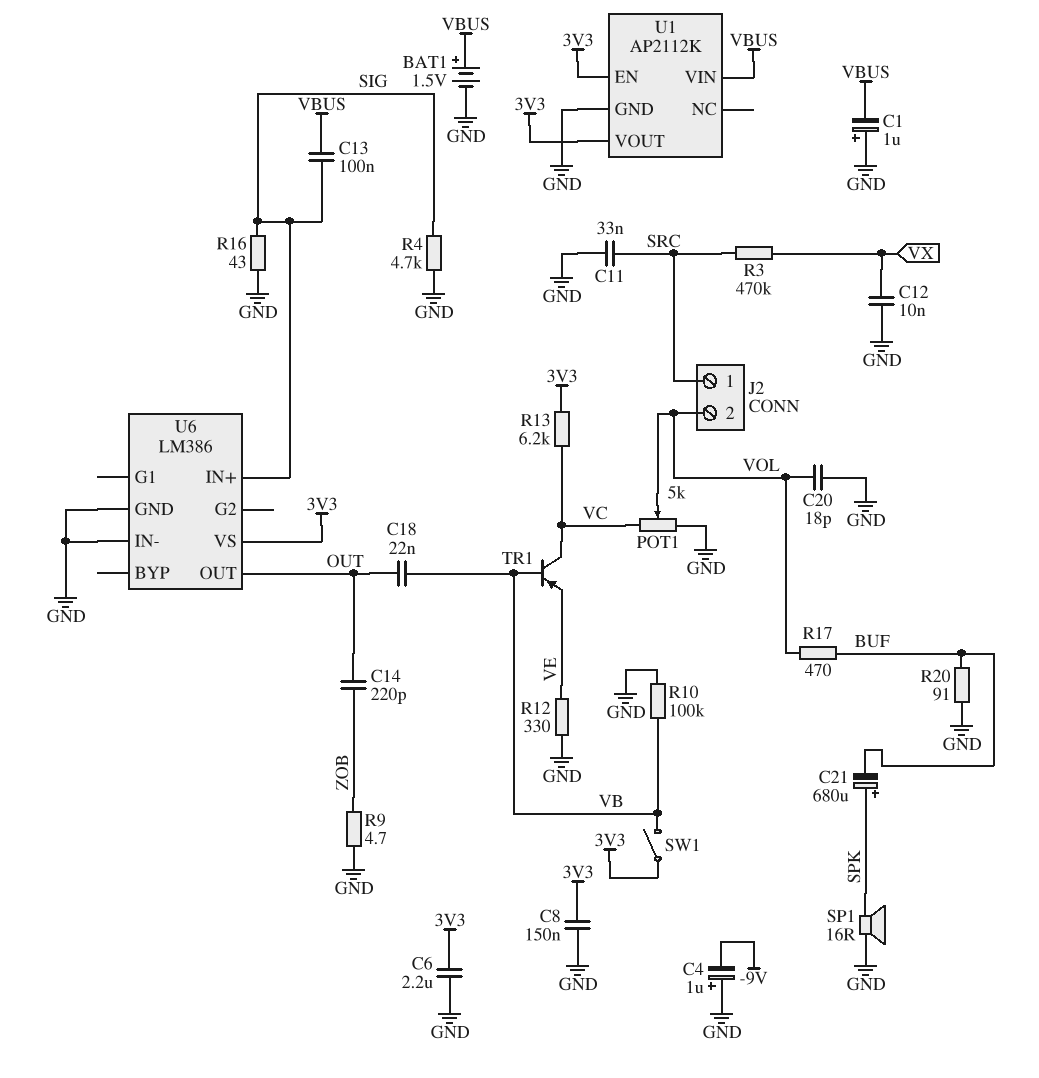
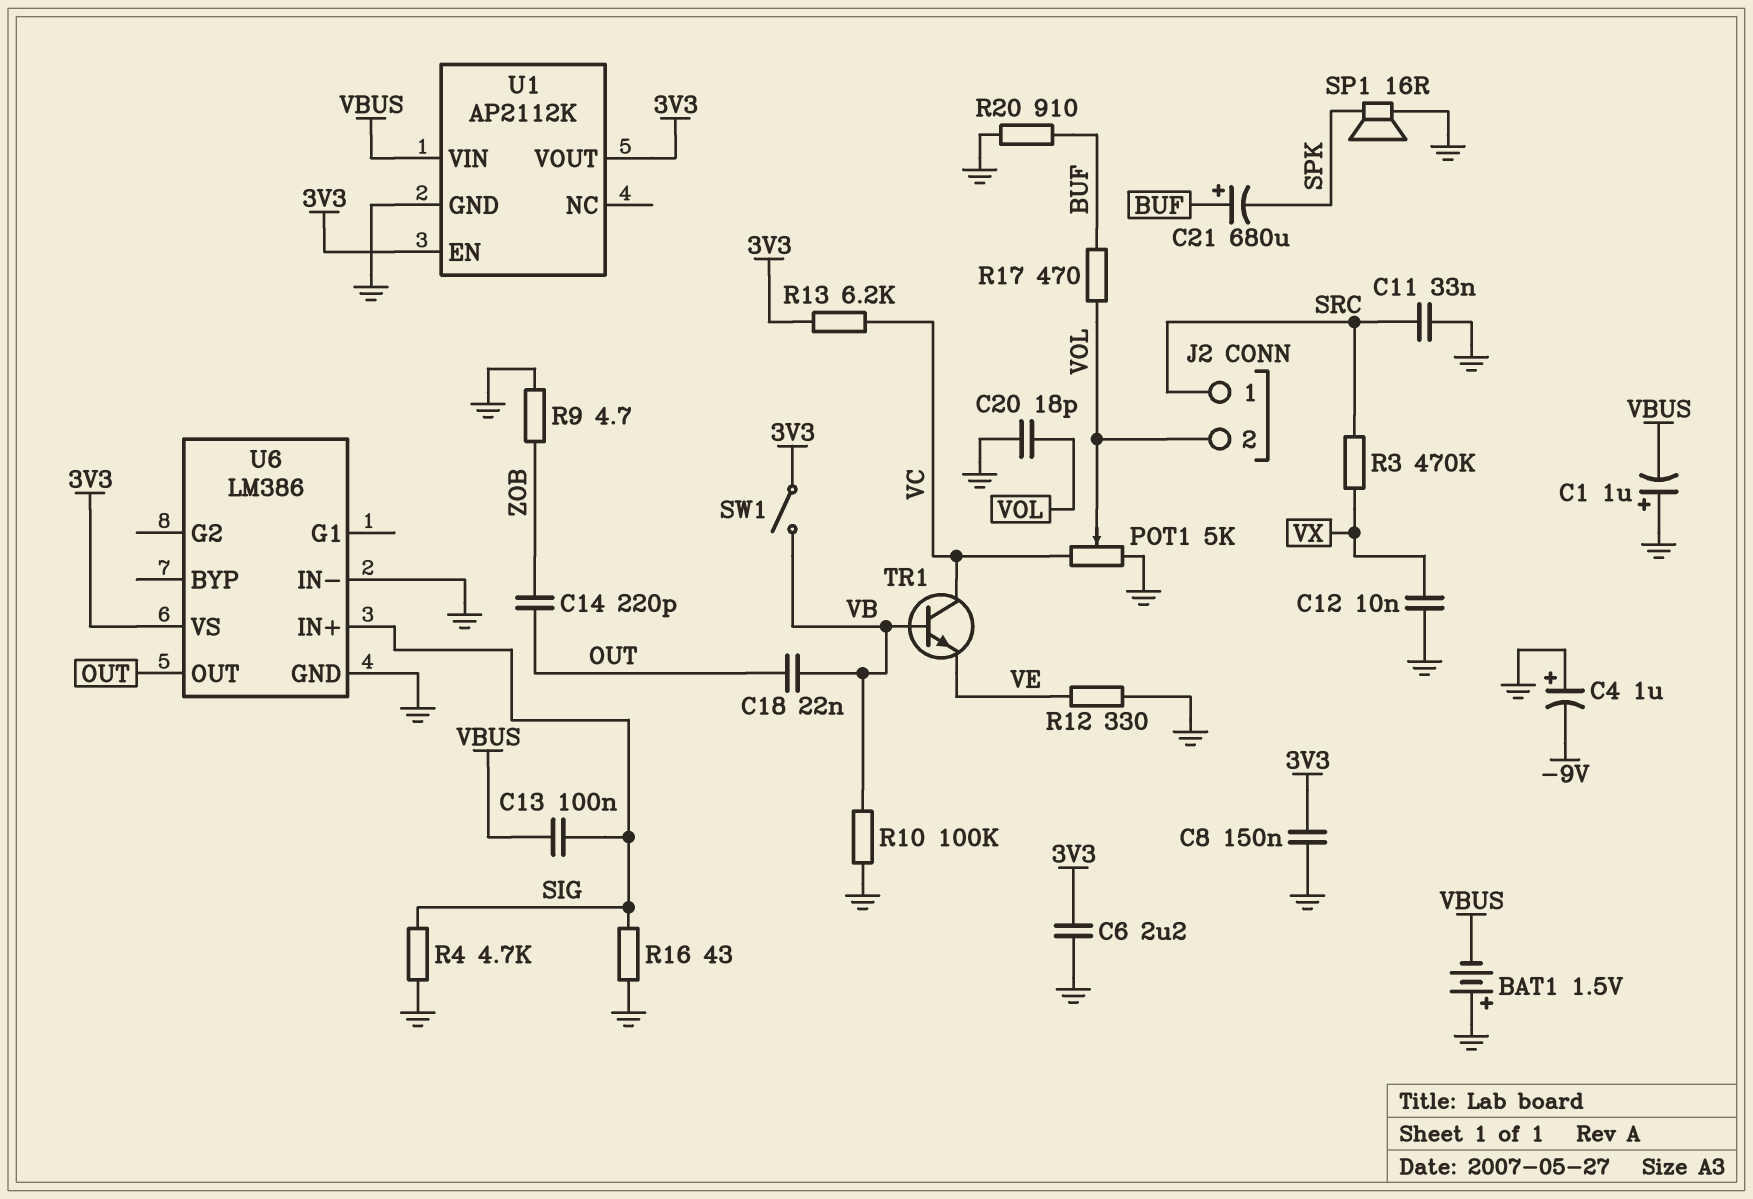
BAT1: 1.5V (plus VBUS, minus GND) -> 1.5V (plus GND, minus VBUS)
C21: 680uF (plus SPK, minus BUF) -> 680uF (plus BUF, minus SPK)
R20: 91 (BUF, GND) -> 910 (BUF, GND)
TR1: PNP (B VB, C VC, E VE) -> NPN (B VB, C VC, E VE)

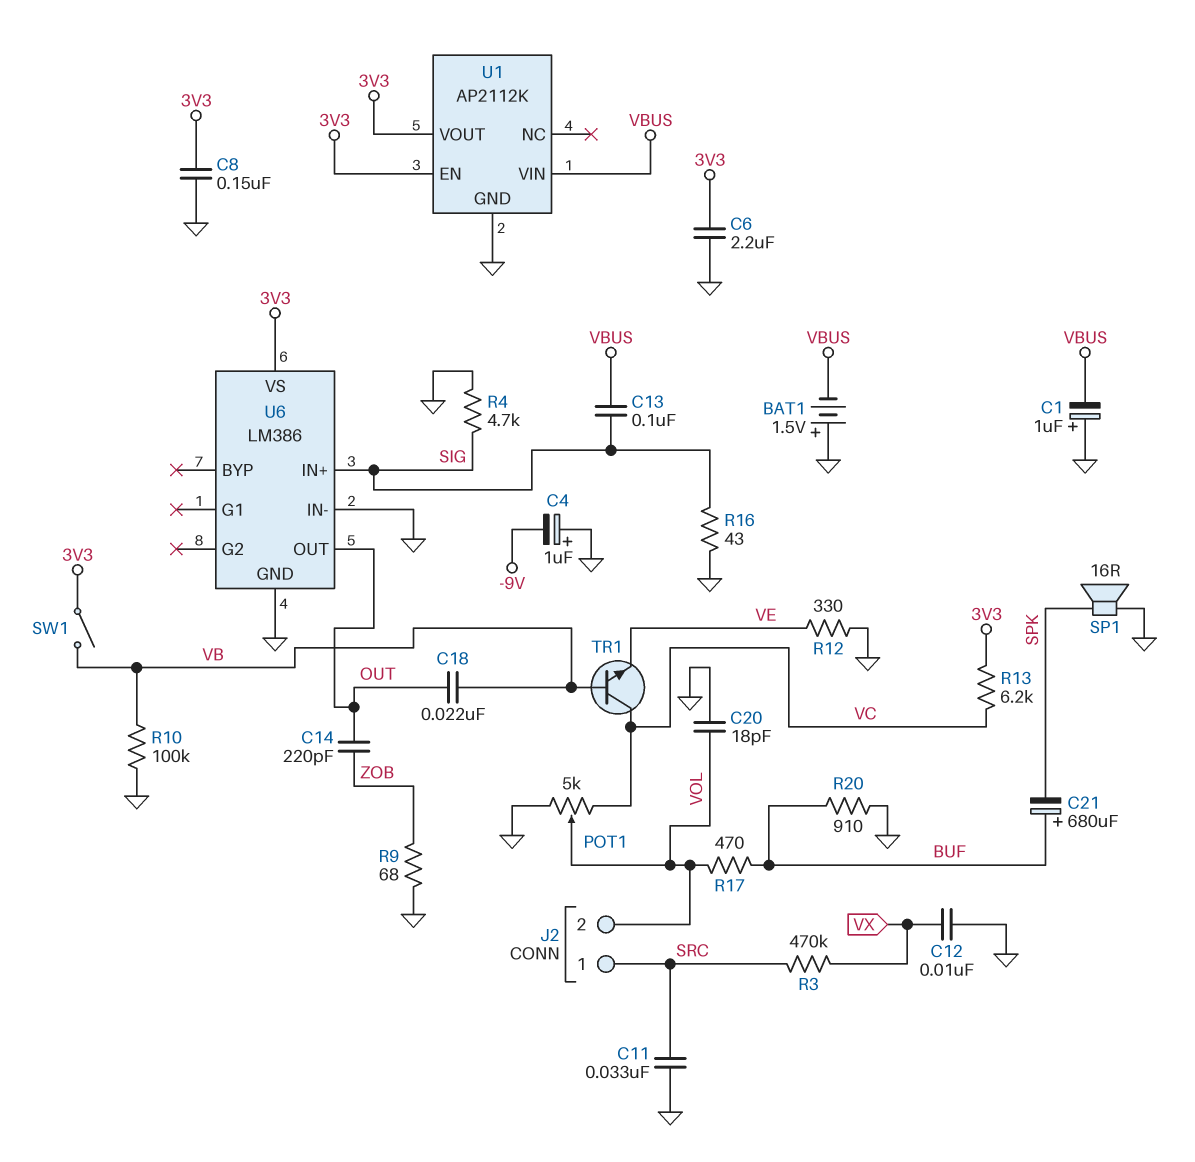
R9: 4.7 (GND, ZOB) -> 68 (GND, ZOB)

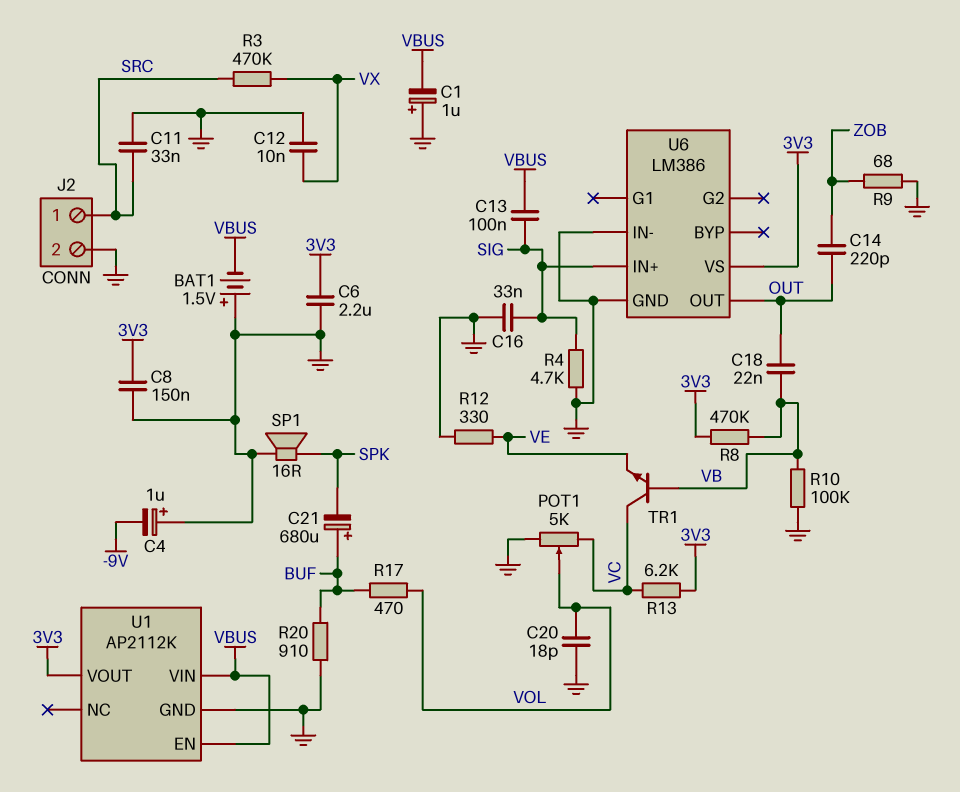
C16: none -> 33nF (GND, SIG)
J2 pin 2: VOL -> GND
R8: none -> 470k (3V3, VB)
R16: 43 (GND, SIG) -> none
SW1: switch (3V3, VB) -> none
U1 pin EN: 3V3 -> VBUS

